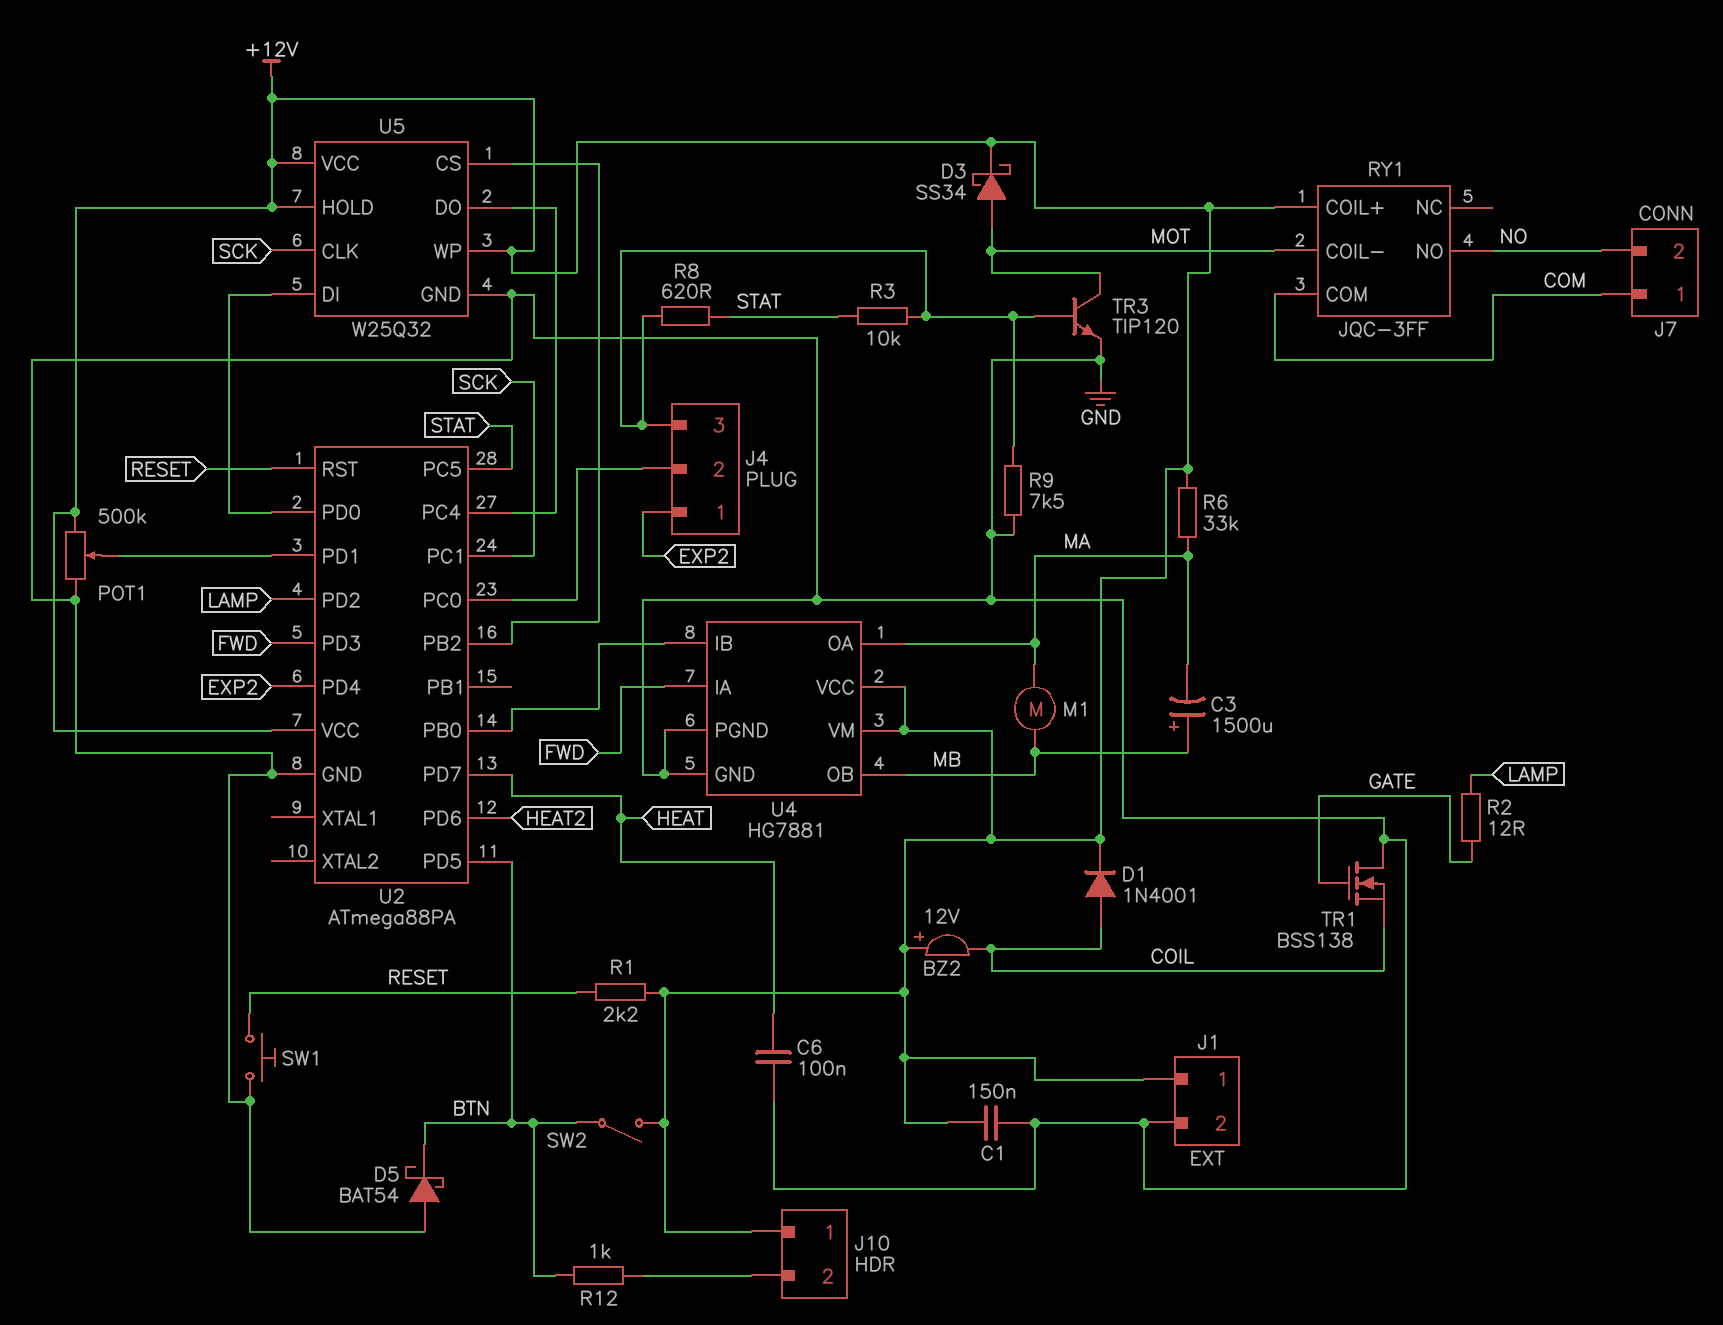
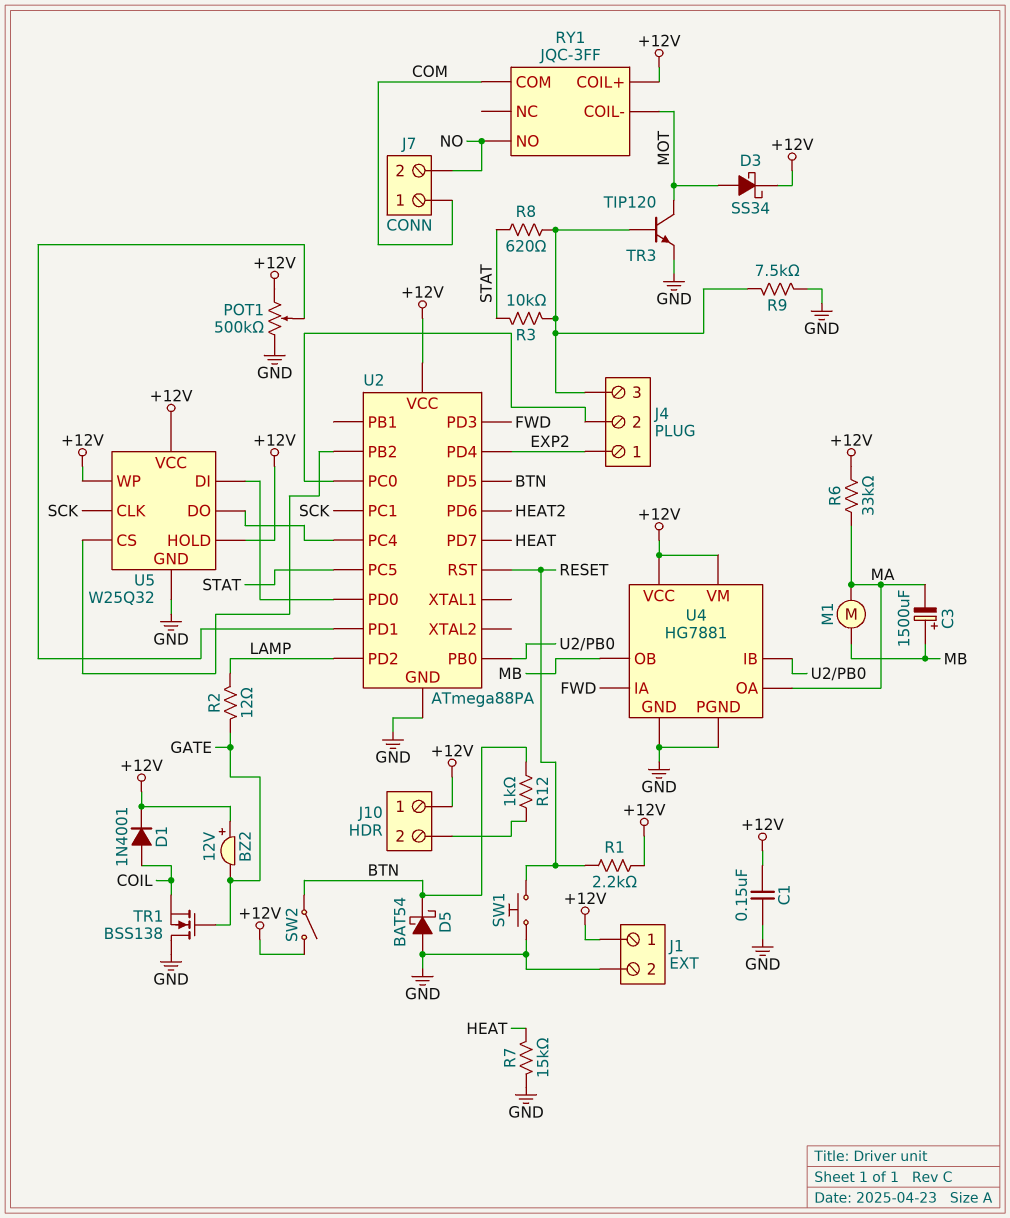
BZ2: buzzer 12V (plus +12V, minus COIL) -> buzzer 12V (plus +12V, minus GATE)
C6: 100nF (GND, HEAT) -> none
R7: none -> 15k (GND, HEAT)

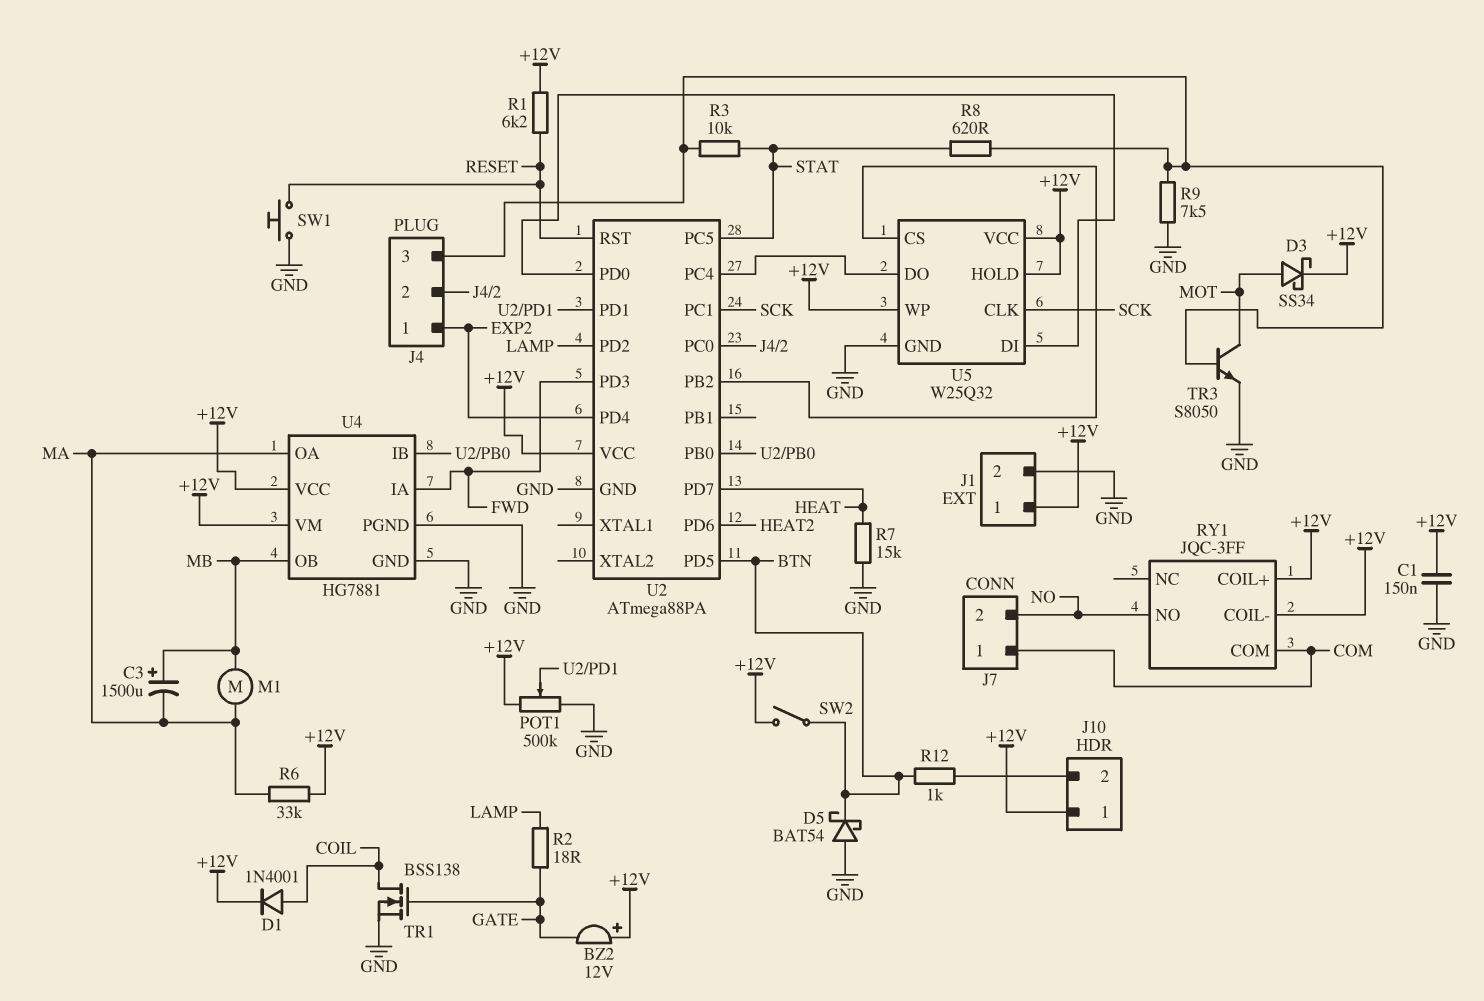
R1: 2.2k (+12V, RESET) -> 6.2k (+12V, RESET)
R2: 12 (GATE, LAMP) -> 18 (GATE, LAMP)
RY1 pin COIL-: MOT -> +12V
TR1: NMOS BSS138 (G GATE, D GND, S COIL) -> NMOS BSS138 (G GATE, D COIL, S GND)
TR3: NPN TIP120 (B J4/3, C MOT, E GND) -> NPN S8050 (B J4/3, C MOT, E GND)

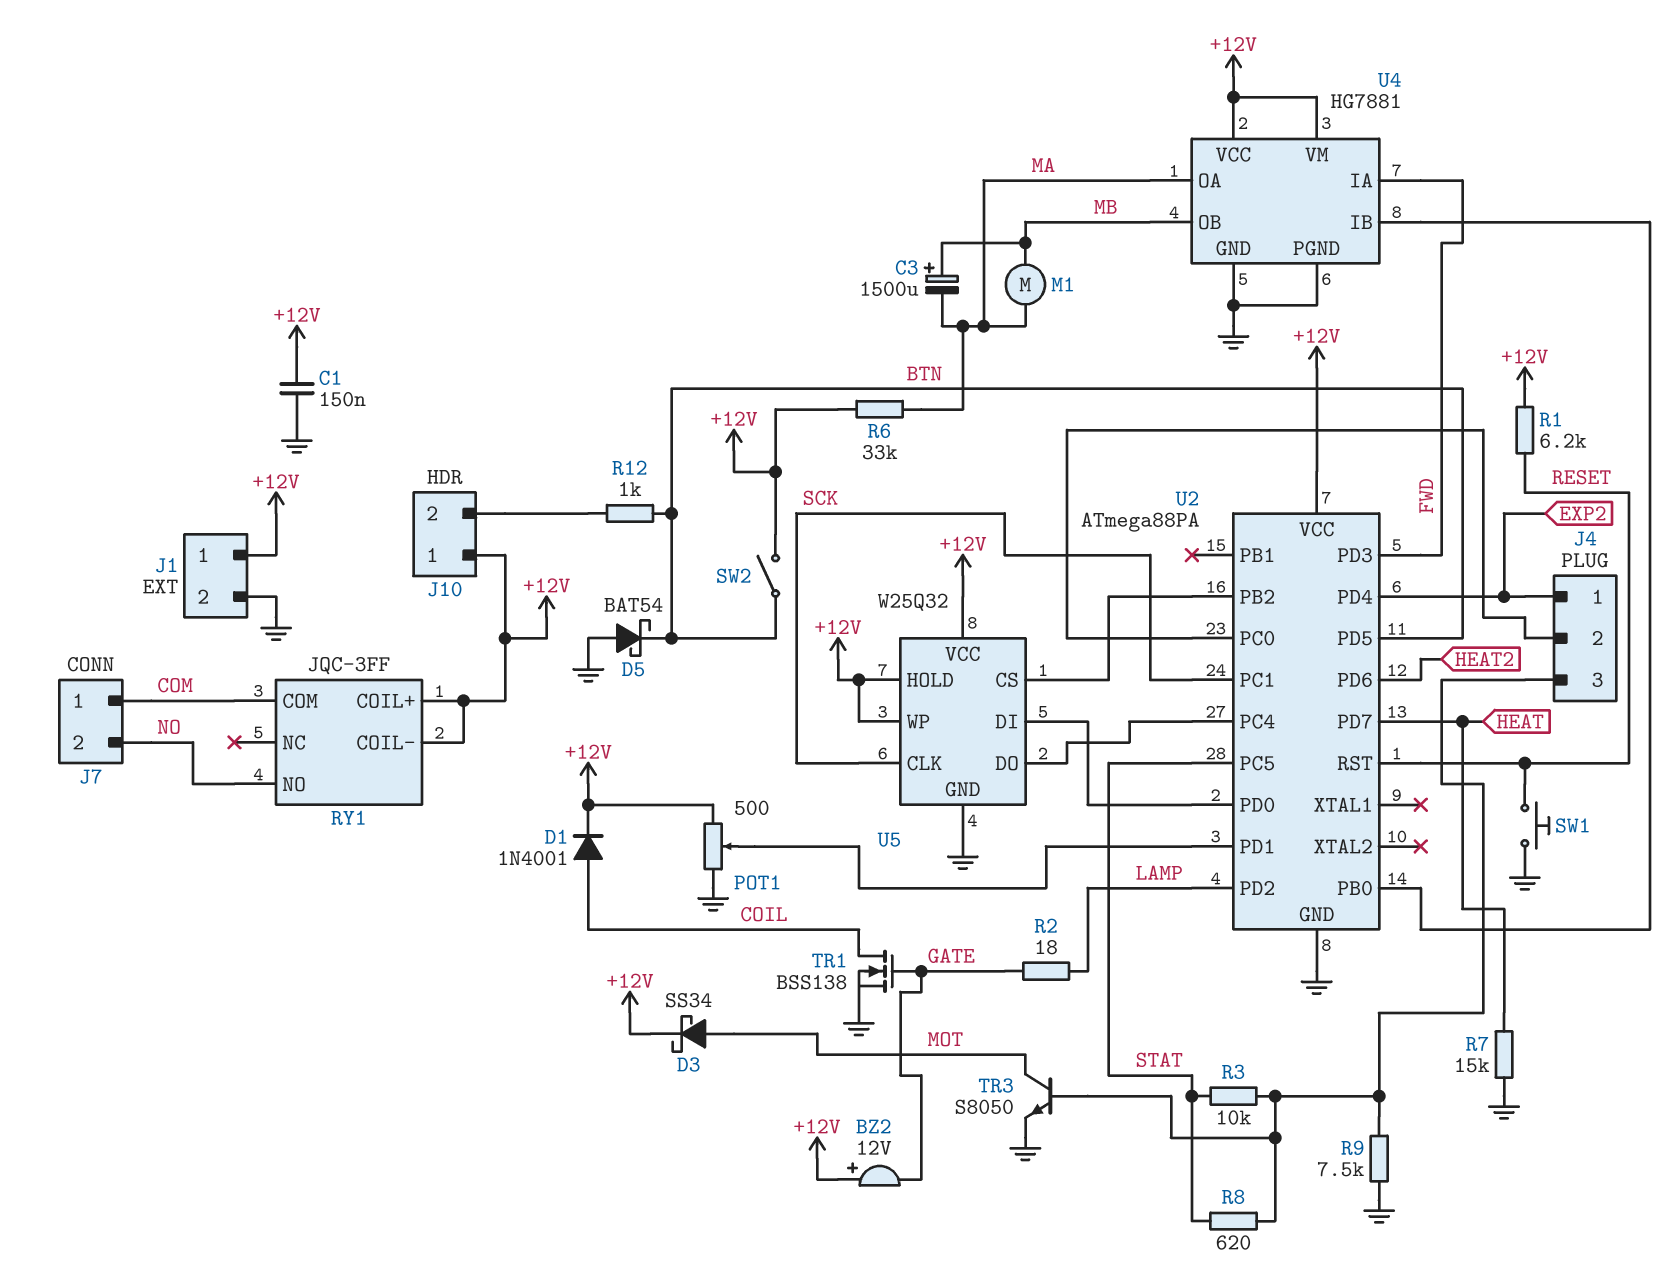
POT1: 500k (+12V, GND, wiper U2/PD1) -> 500 (+12V, GND, wiper U2/PD1)

